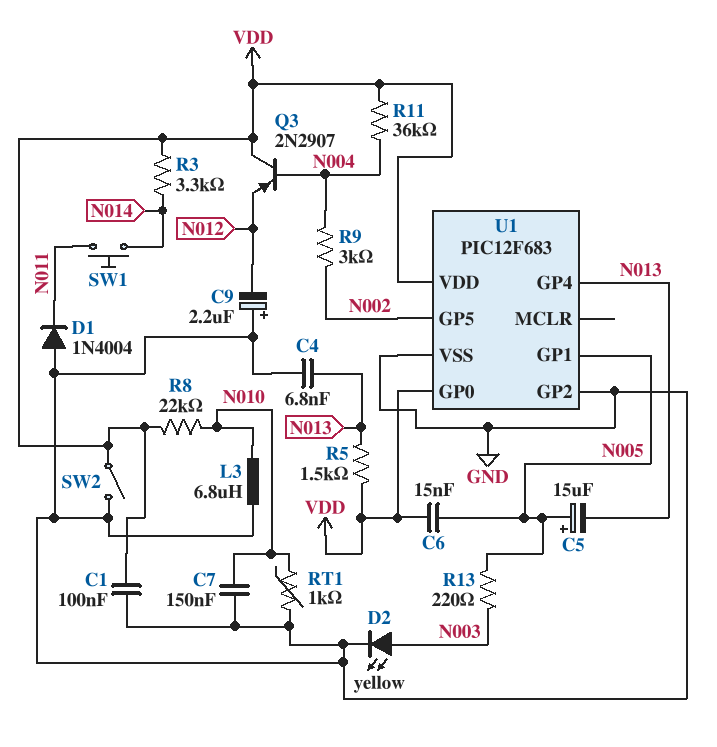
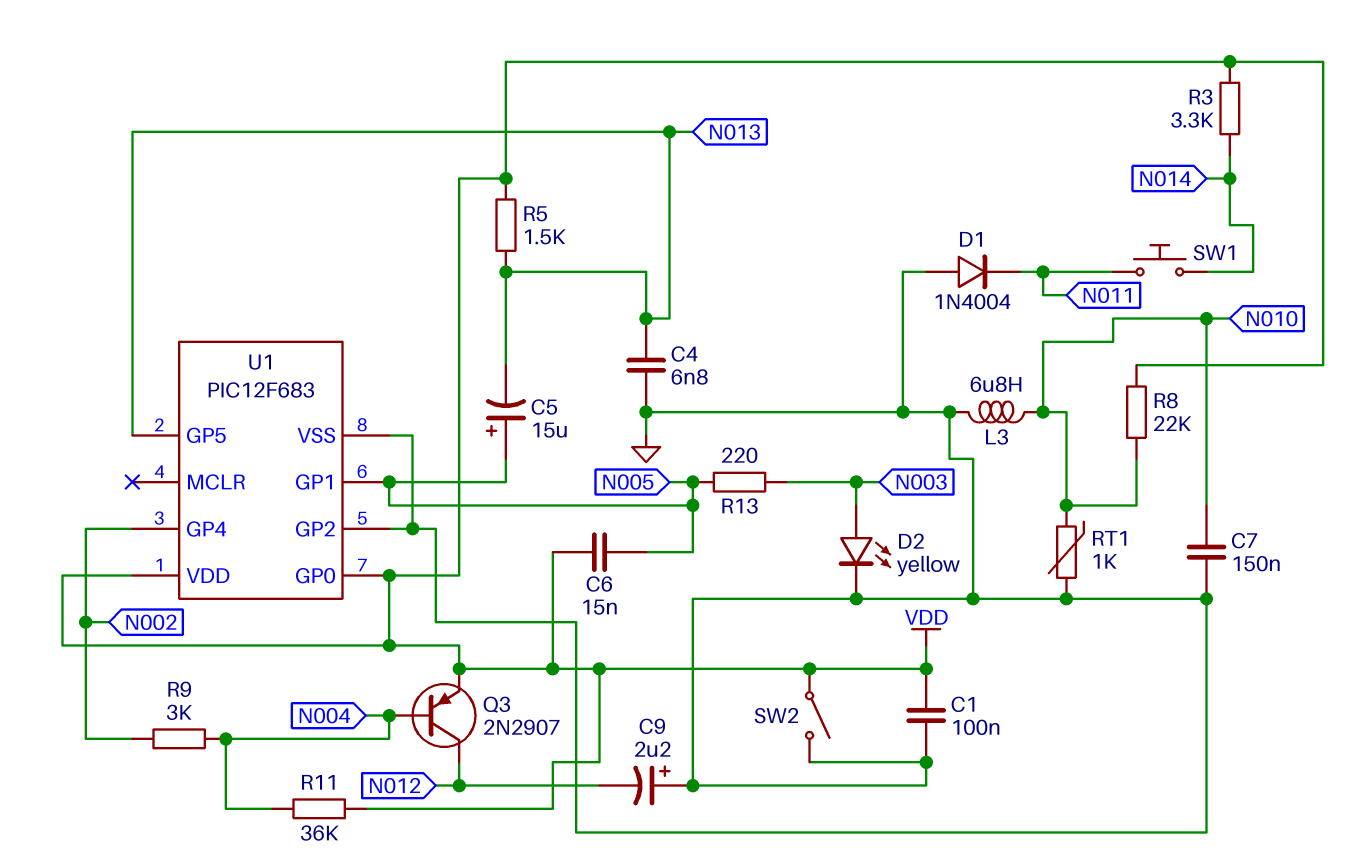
Q3: PNP 2N2907 (B N004, C VDD, E N012) -> PNP 2N2907 (B N004, C N012, E VDD)
U1 pin GP4: N013 -> N002
U1 pin GP5: N002 -> N013

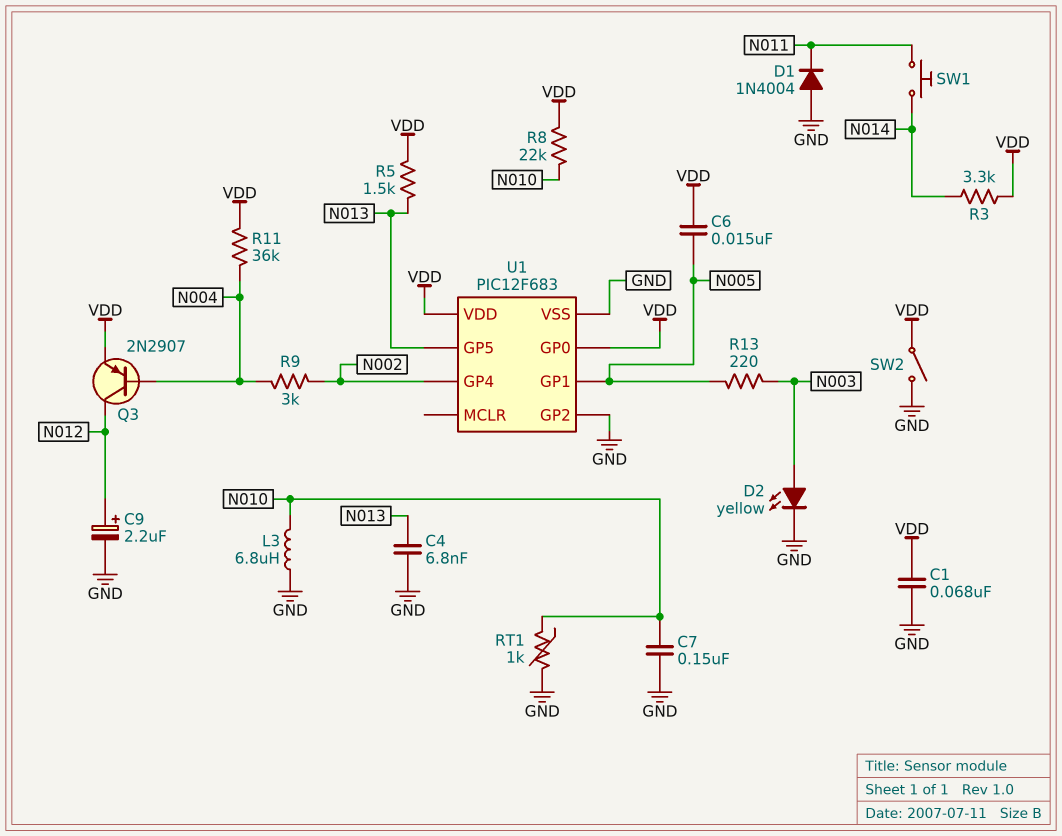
C1: 100nF (GND, VDD) -> 68nF (GND, VDD)
C5: 15uF (plus N005, minus N013) -> none
C9: 2.2uF (plus GND, minus N012) -> 2.2uF (plus N012, minus GND)

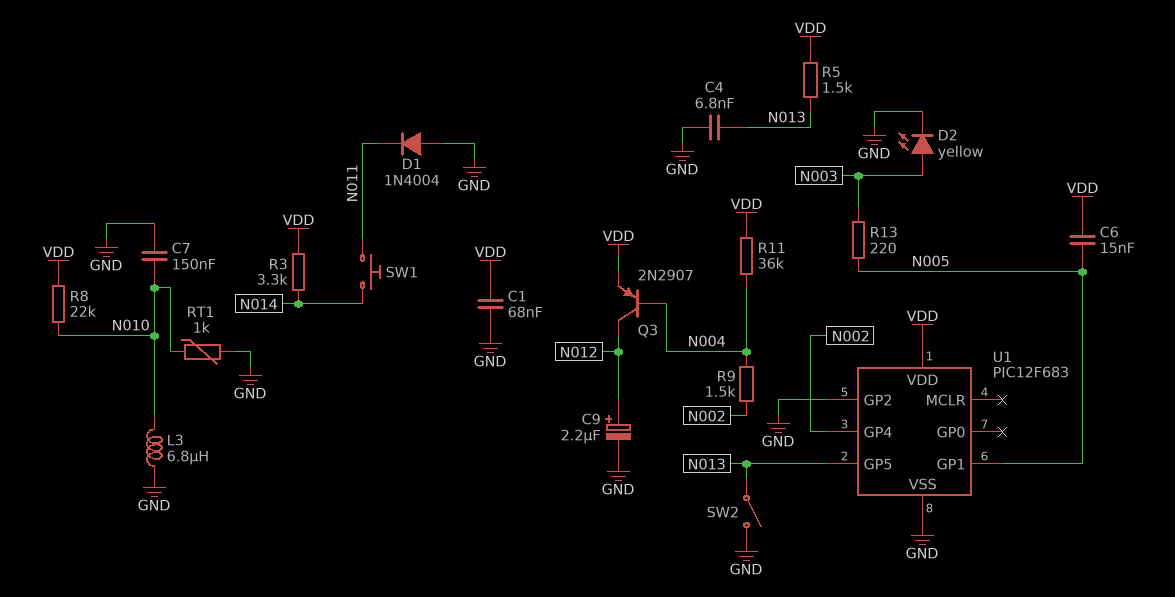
R9: 3k (N002, N004) -> 1.5k (N002, N004)
SW2: switch (GND, VDD) -> switch (GND, N013)
U1 pin GP0: VDD -> none

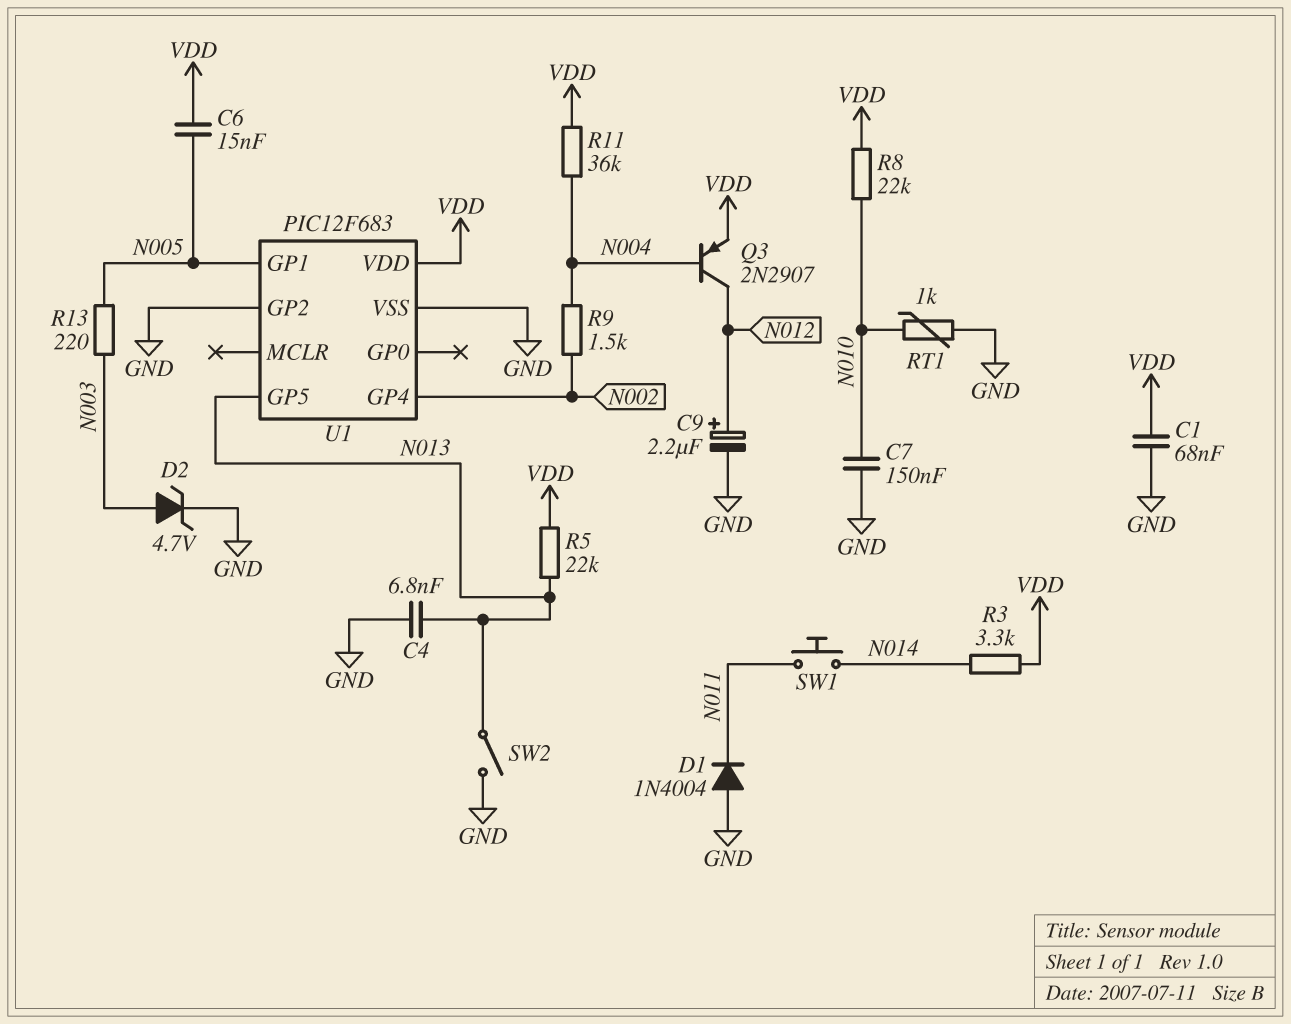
D2: LED yellow (A N003, K GND) -> zener 4.7V (A N003, K GND)
L3: 6.8uH (GND, N010) -> none
R5: 1.5k (N013, VDD) -> 22k (N013, VDD)

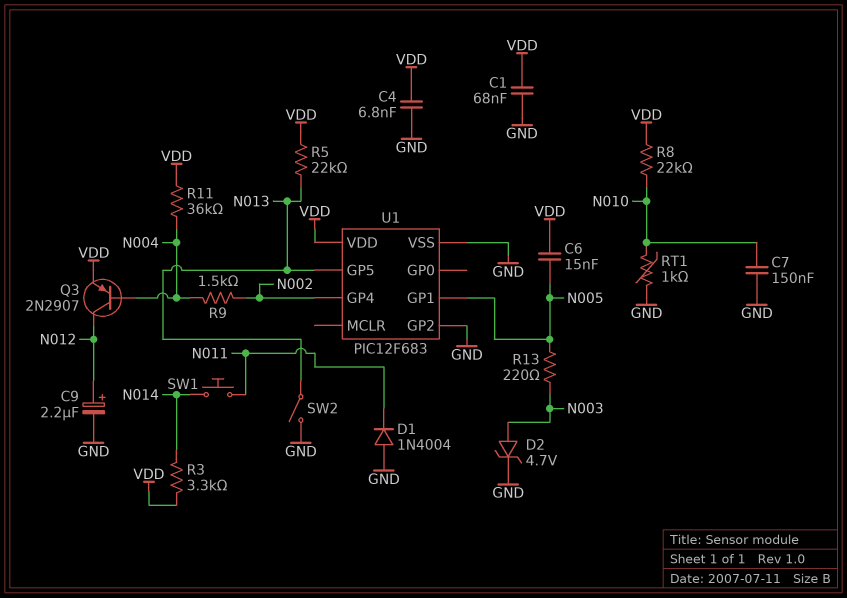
C4: 6.8nF (GND, N013) -> 6.8nF (GND, VDD)

